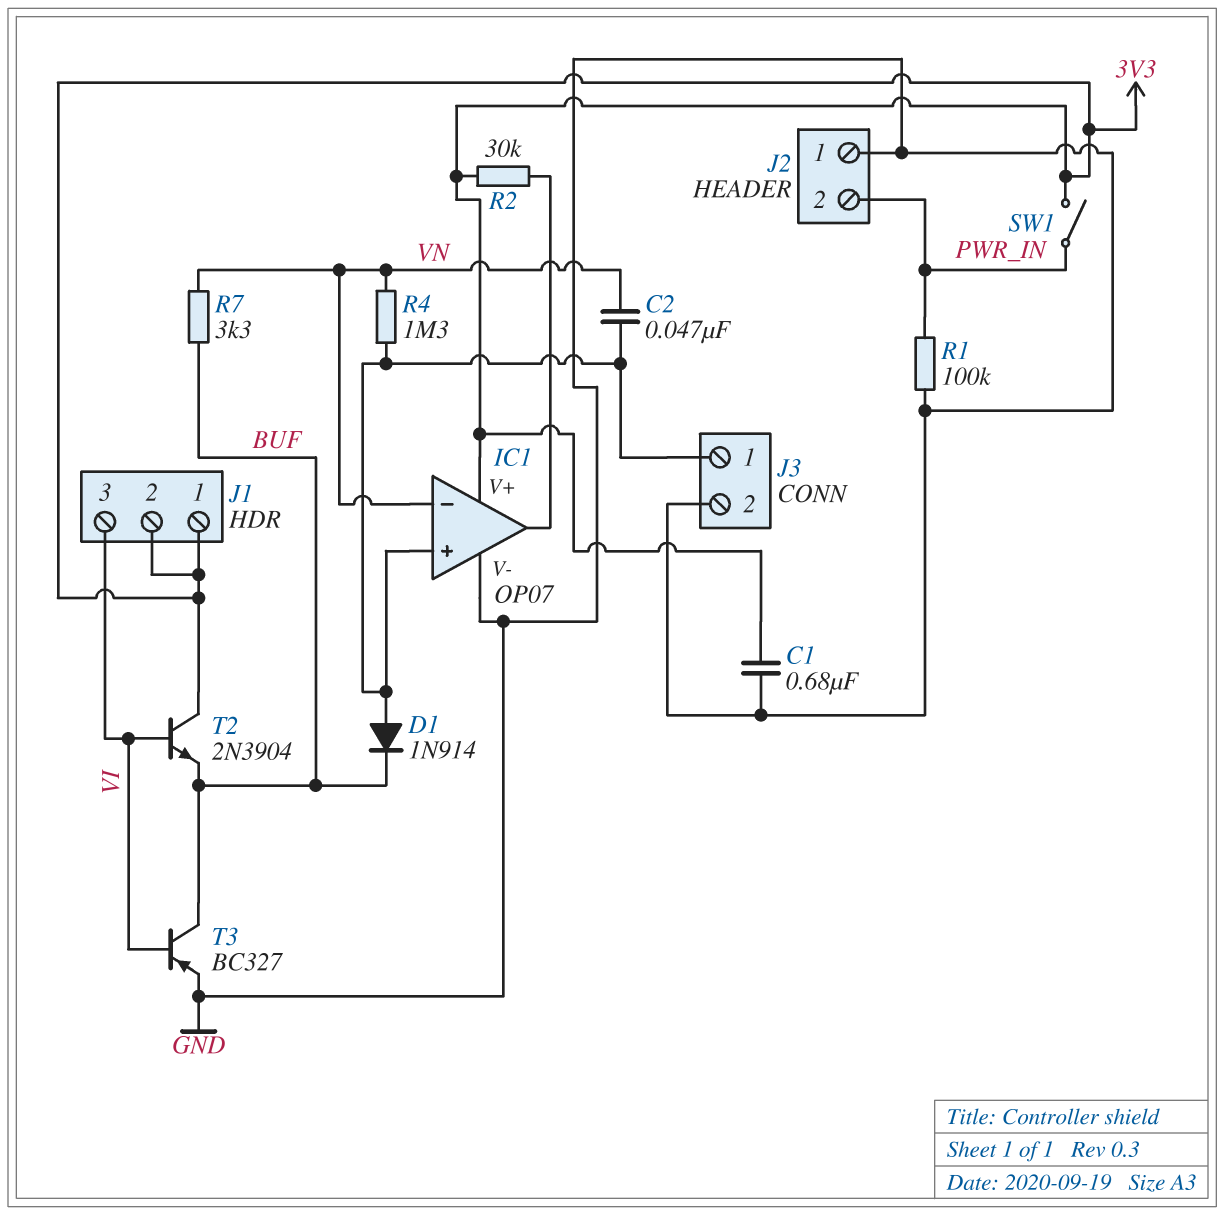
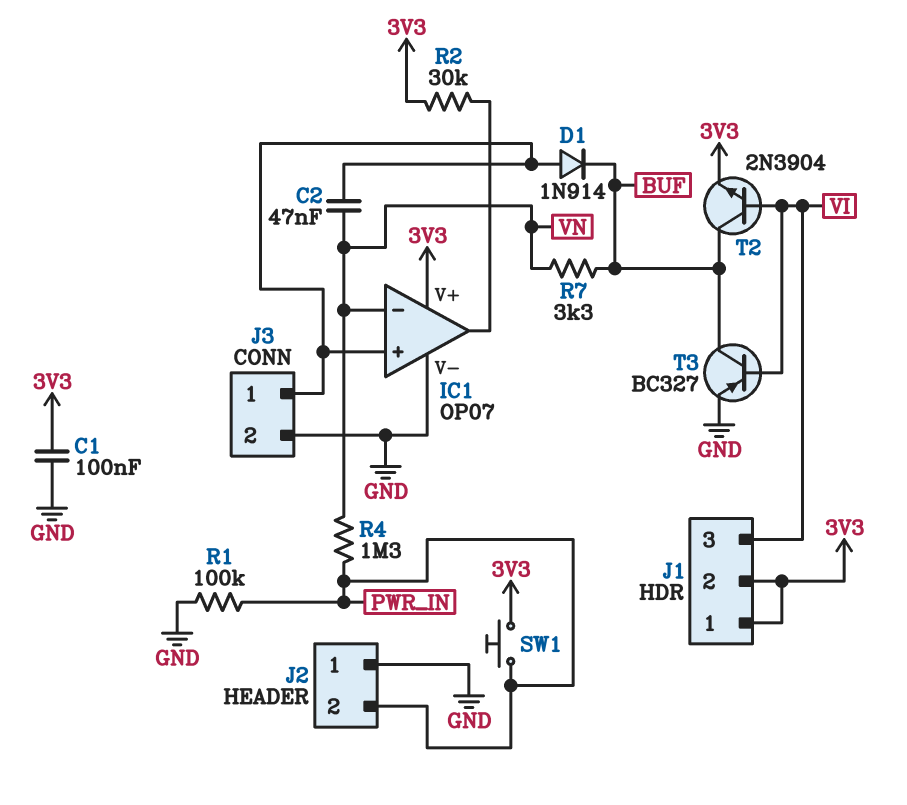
C1: 680nF (3V3, GND) -> 100nF (3V3, GND)
R4: 1.3M (IC1/in+, VN) -> 1.3M (PWR_IN, VN)
SW1: switch (3V3, PWR_IN) -> button (3V3, PWR_IN)
T2: NPN 2N3904 (B VI, C 3V3, E BUF) -> NPN 2N3904 (B VI, C BUF, E 3V3)

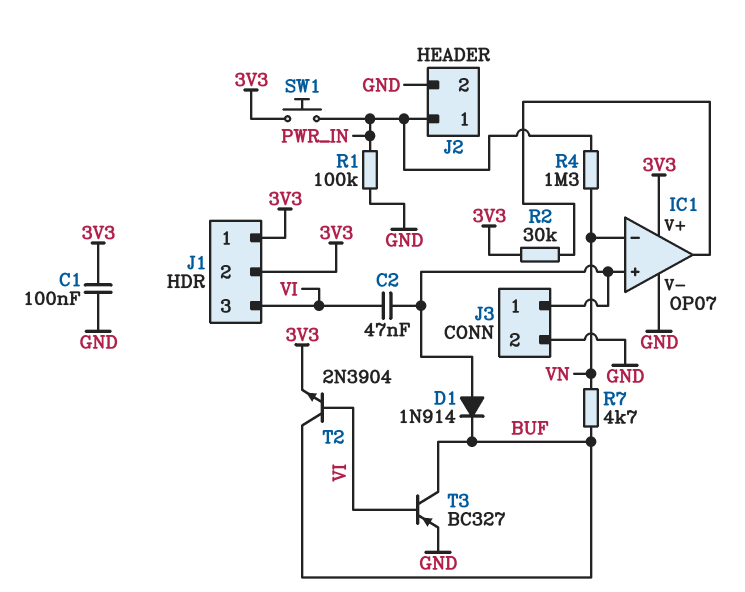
C2: 47nF (IC1/in+, VN) -> 47nF (IC1/in+, VI)
J2 pin 1: GND -> PWR_IN
J2 pin 2: PWR_IN -> GND
R7: 3.3k (BUF, VN) -> 4.7k (BUF, VN)

